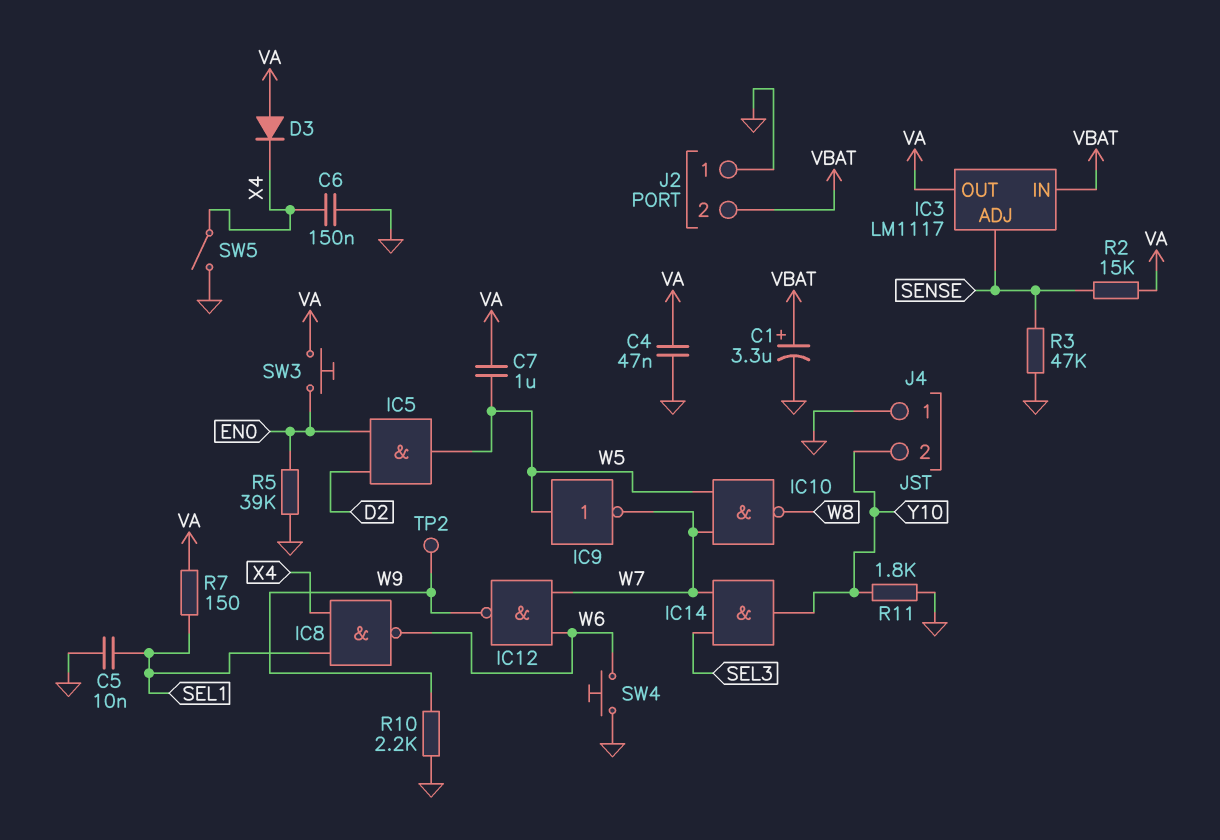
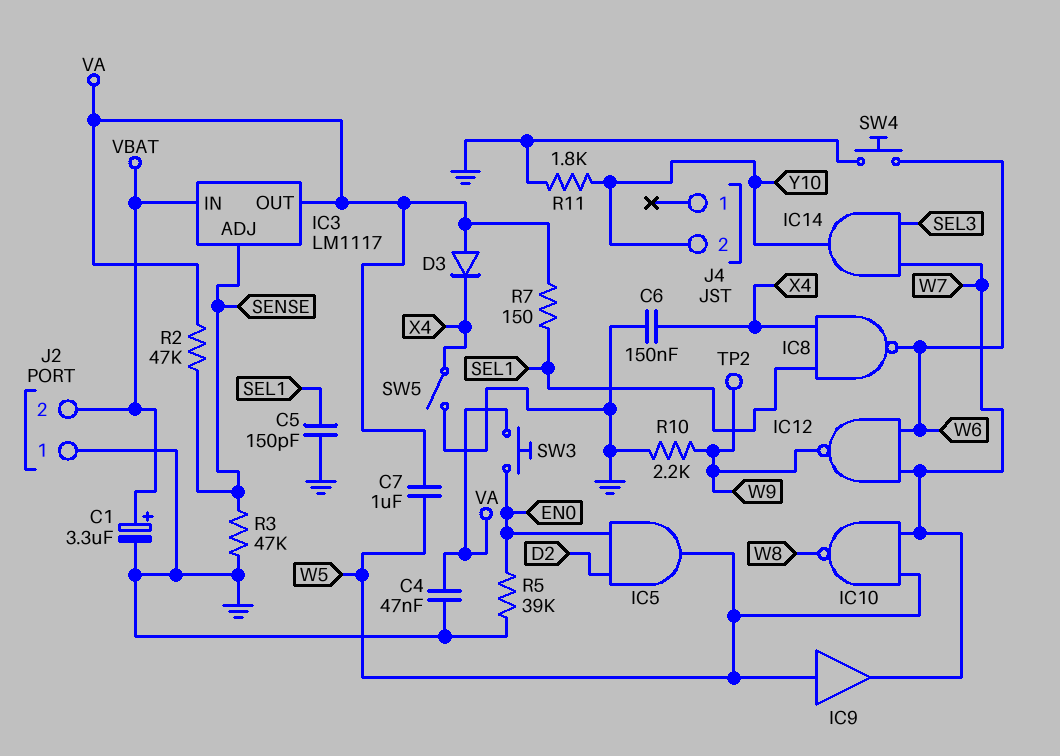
C5: 10nF (GND, SEL1) -> 150pF (GND, SEL1)
IC9: NOT (in W5, out W7) -> buffer (in W5, out W7)
J4 pin 1: GND -> none
R2: 15k (SENSE, VA) -> 47k (SENSE, VA)

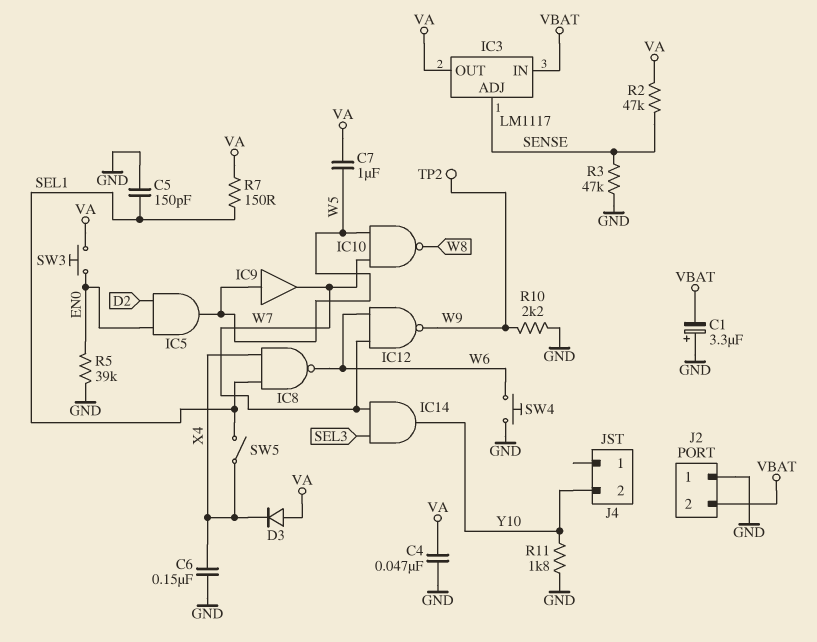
C1: 3.3uF (plus VBAT, minus GND) -> 3.3uF (plus GND, minus VBAT)
SW5: switch (GND, X4) -> switch (SEL1, X4)

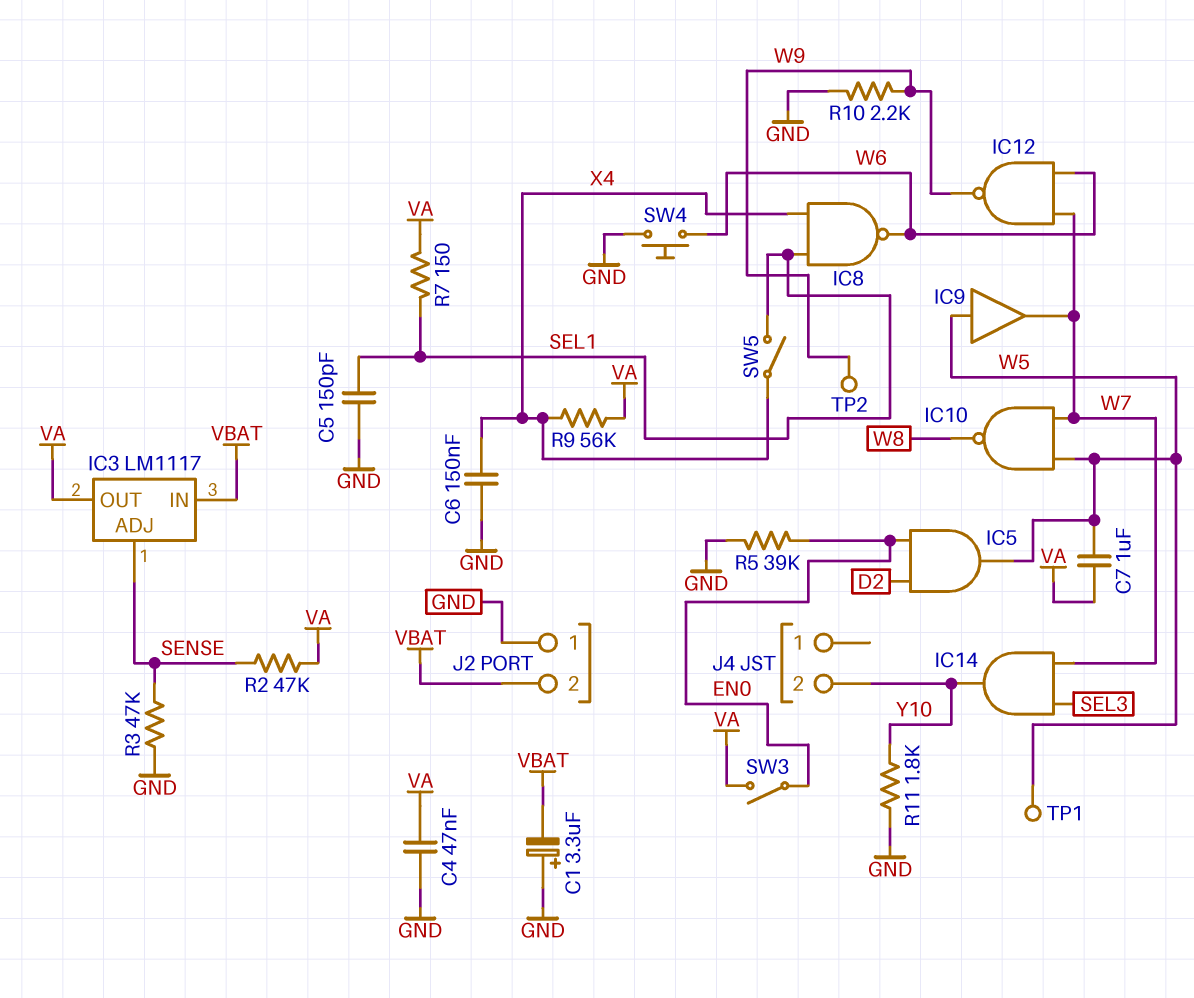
D3: diode (A VA, K X4) -> none
R9: none -> 56k (VA, X4)
SW3: button (EN0, VA) -> switch (EN0, VA)
TP1: none -> test point (W5)

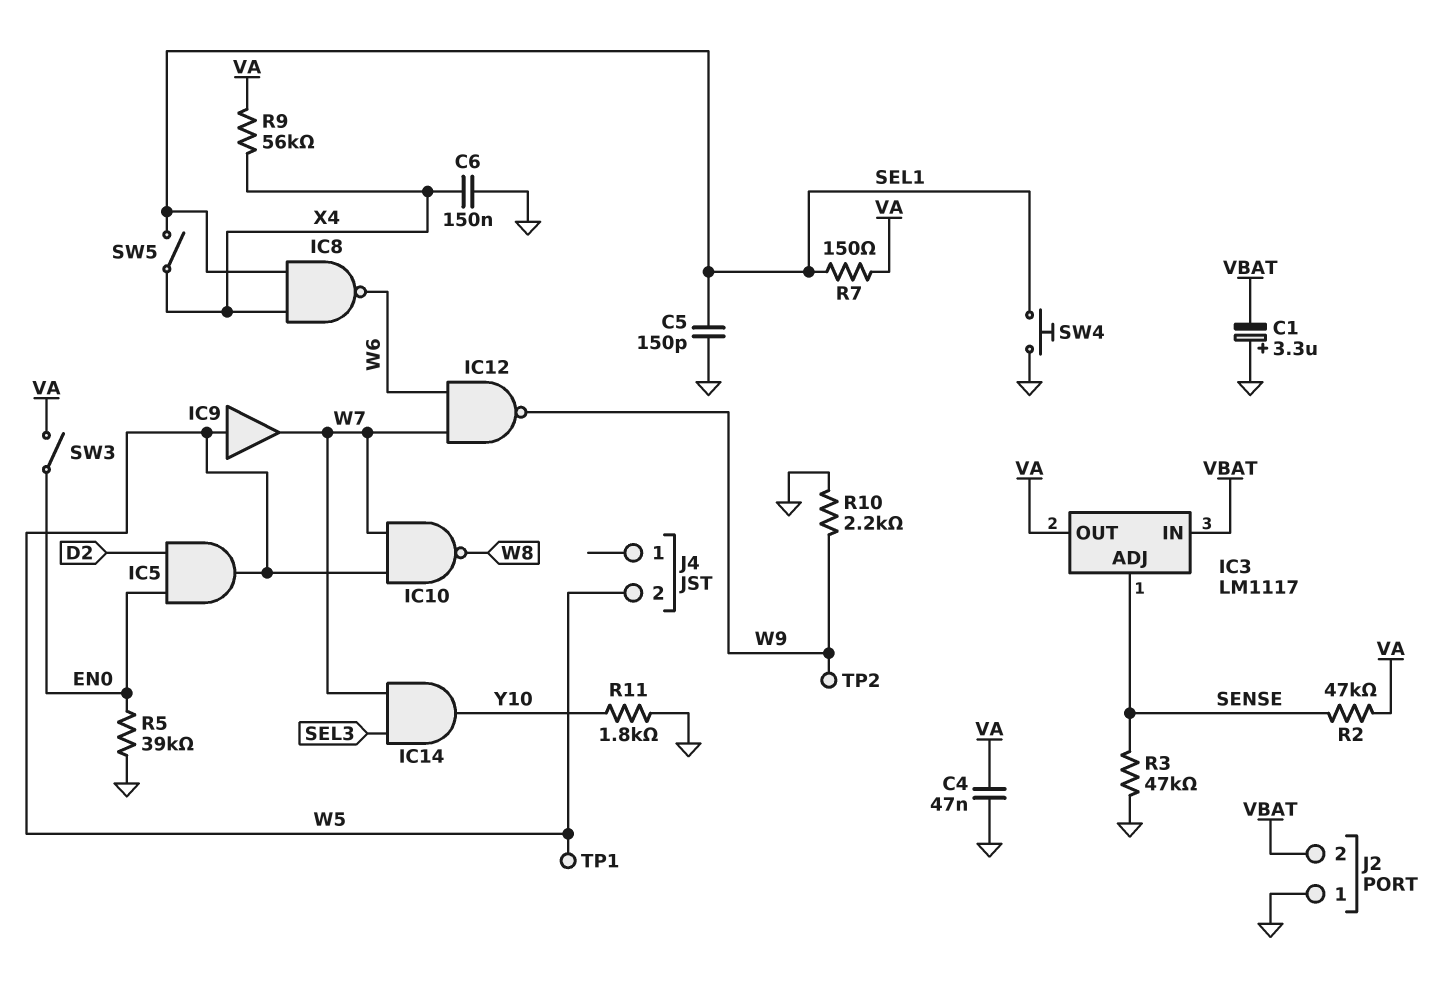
C7: 1uF (VA, W5) -> none
J4 pin 2: Y10 -> W5
SW4: button (GND, W6) -> button (GND, SEL1)

